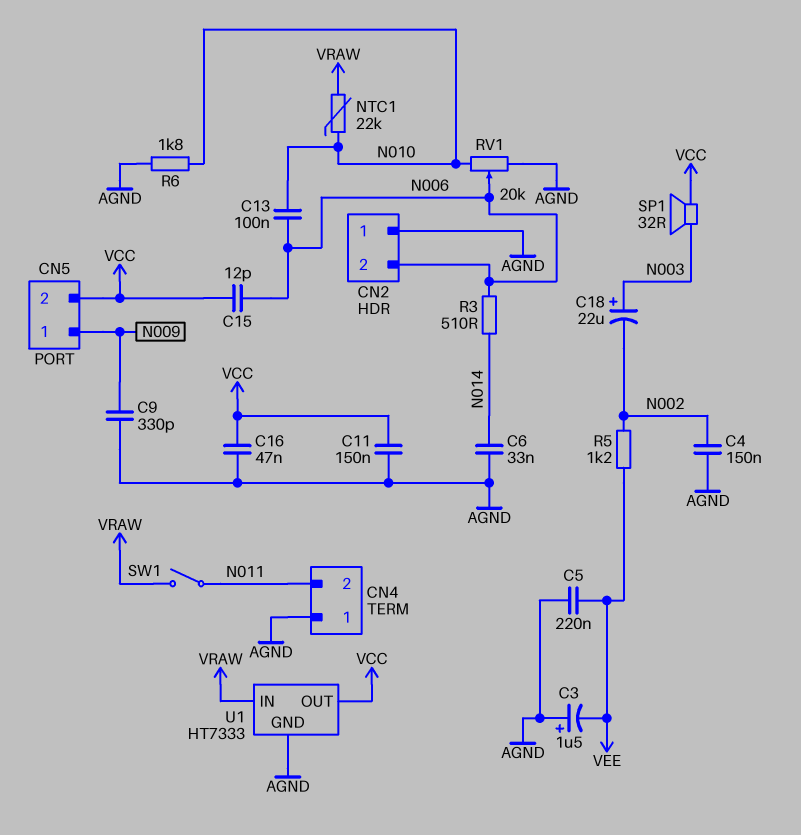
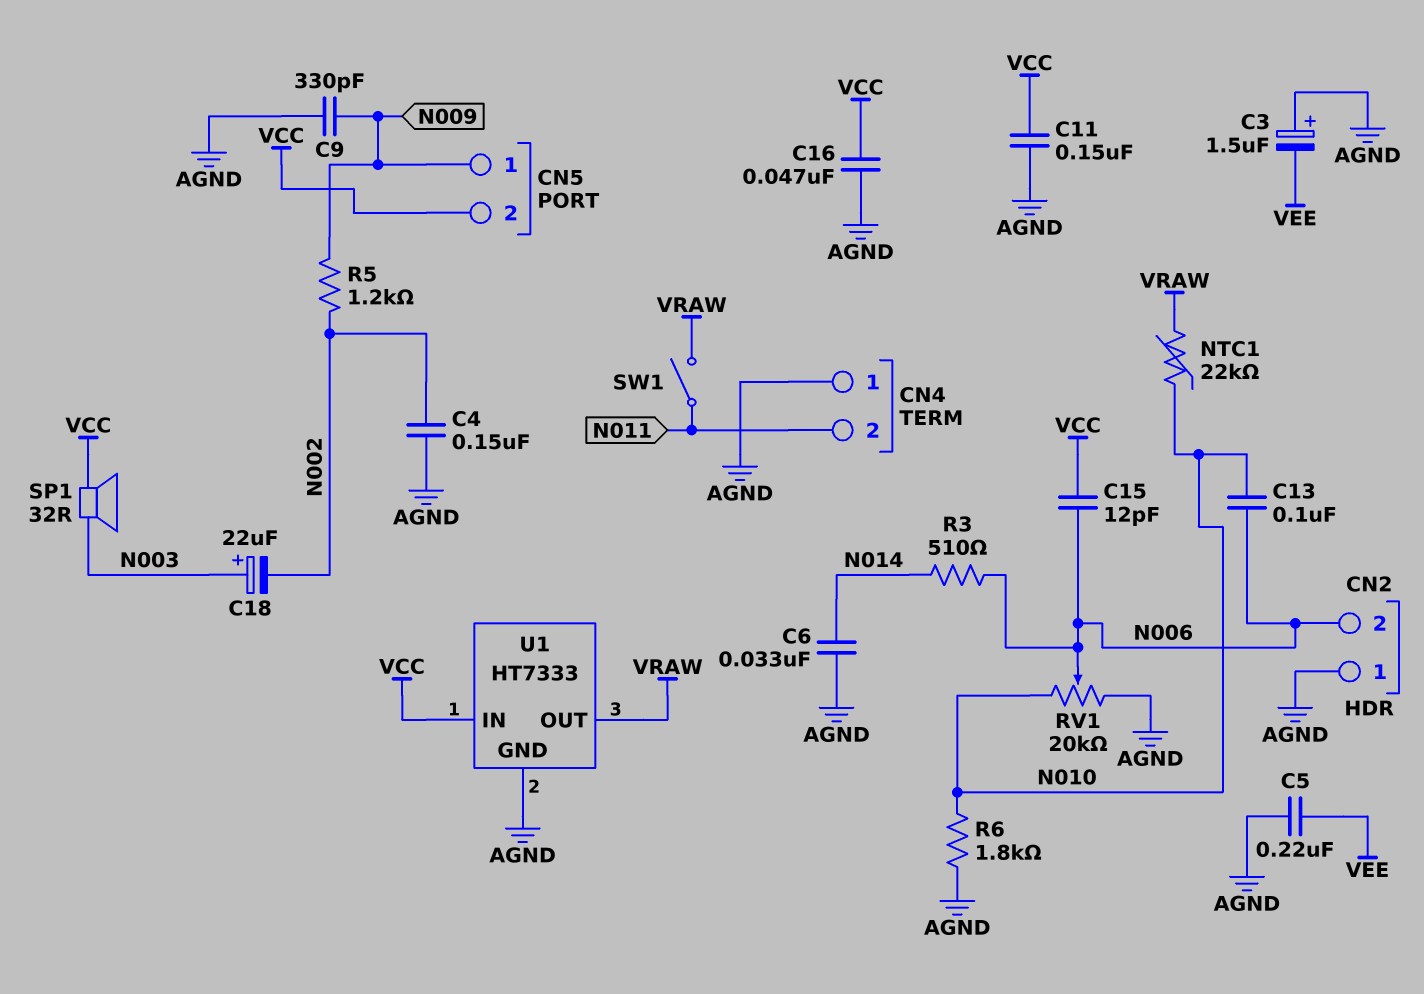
R5: 1.2k (N002, VEE) -> 1.2k (N002, N009)
U1 pin IN: VRAW -> VCC
U1 pin OUT: VCC -> VRAW

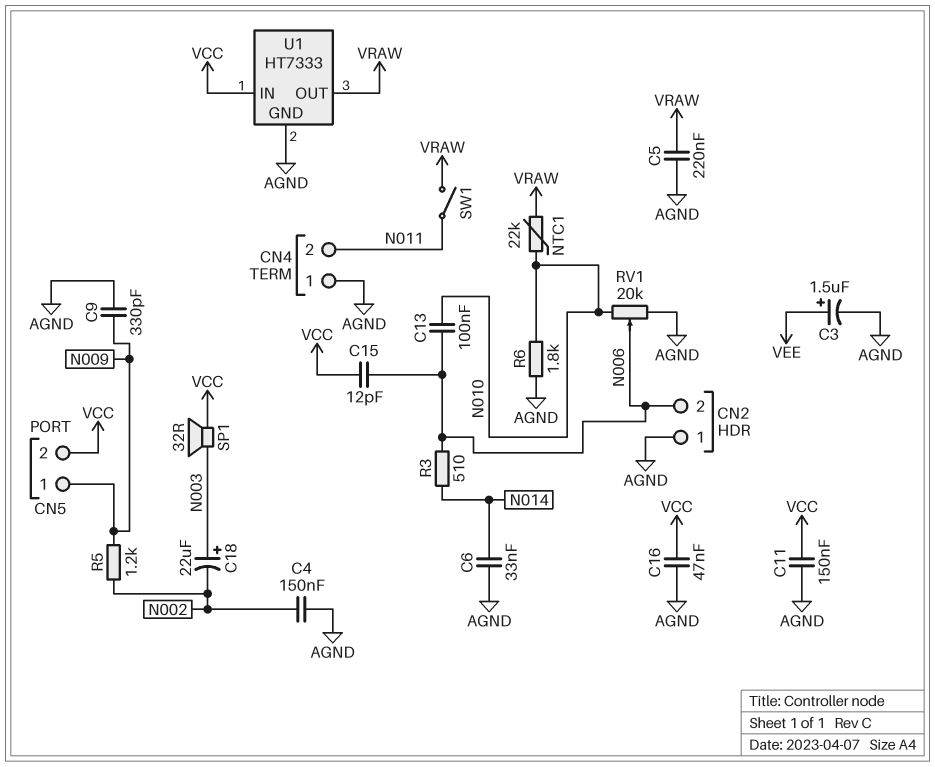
C3: 1.5uF (plus AGND, minus VEE) -> 1.5uF (plus VEE, minus AGND)
C5: 220nF (AGND, VEE) -> 220nF (AGND, VRAW)

